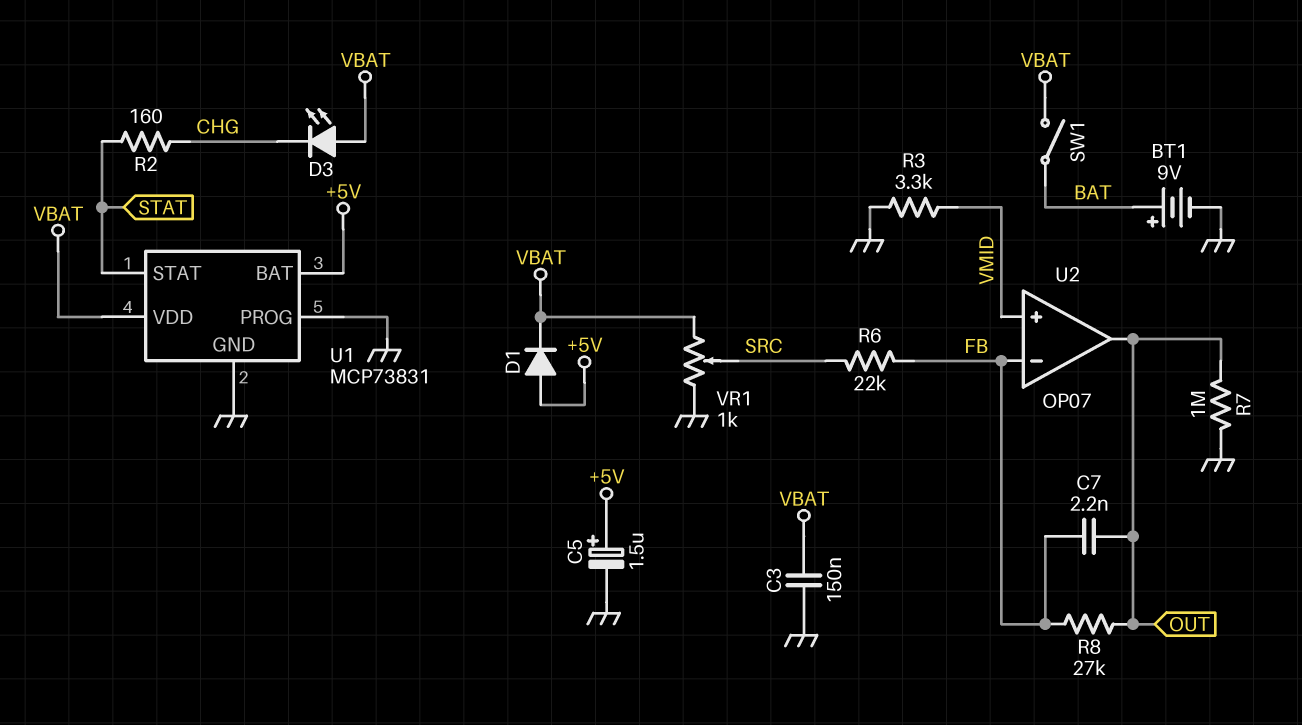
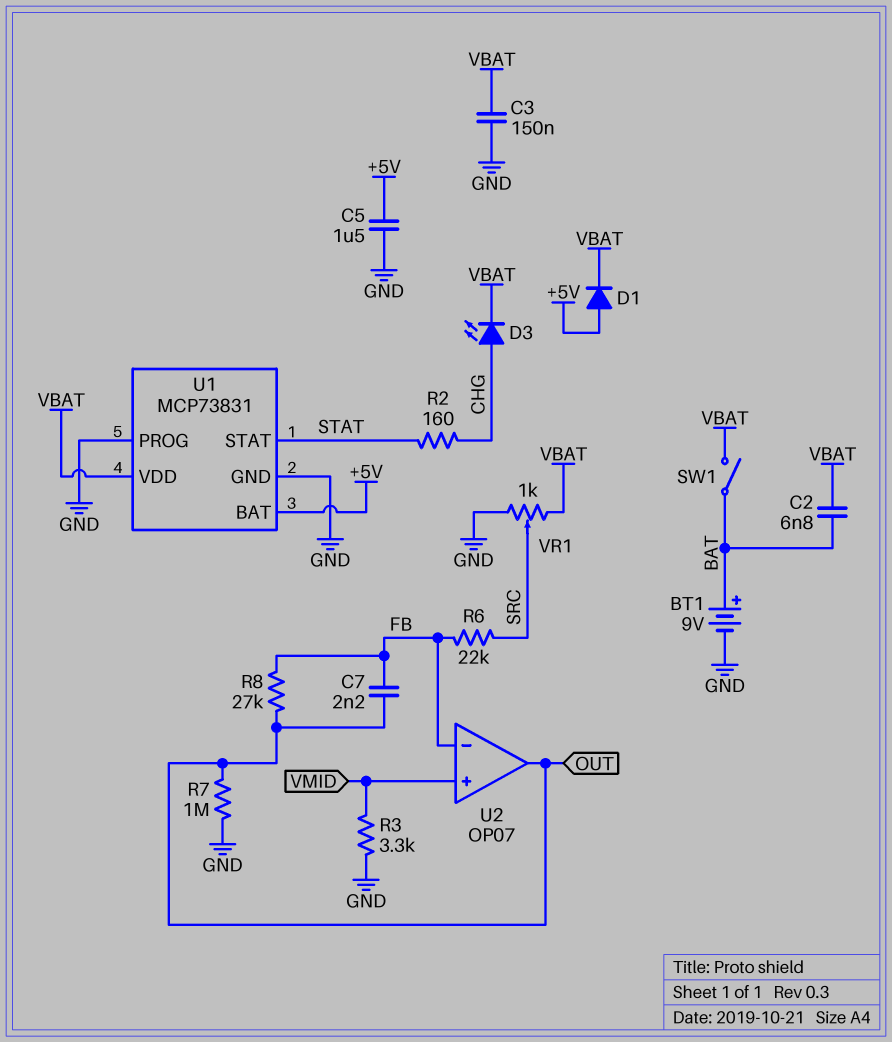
C2: none -> 6.8nF (BAT, VBAT)
C5: 1.5uF (plus +5V, minus GND) -> 1.5uF (+5V, GND)
D3: LED (A VBAT, K CHG) -> LED (A CHG, K VBAT)

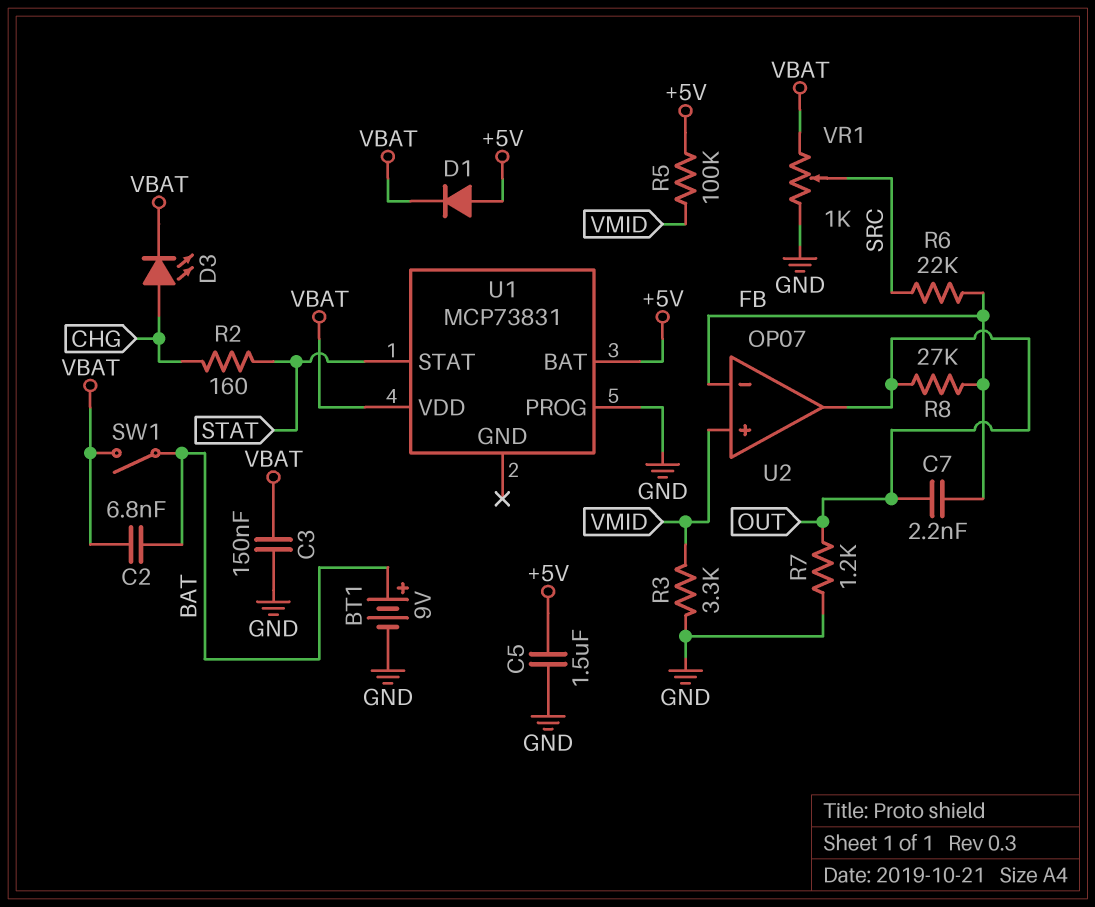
R5: none -> 100k (+5V, VMID)
R7: 1M (GND, OUT) -> 1.2k (GND, OUT)
U1 pin GND: GND -> none

